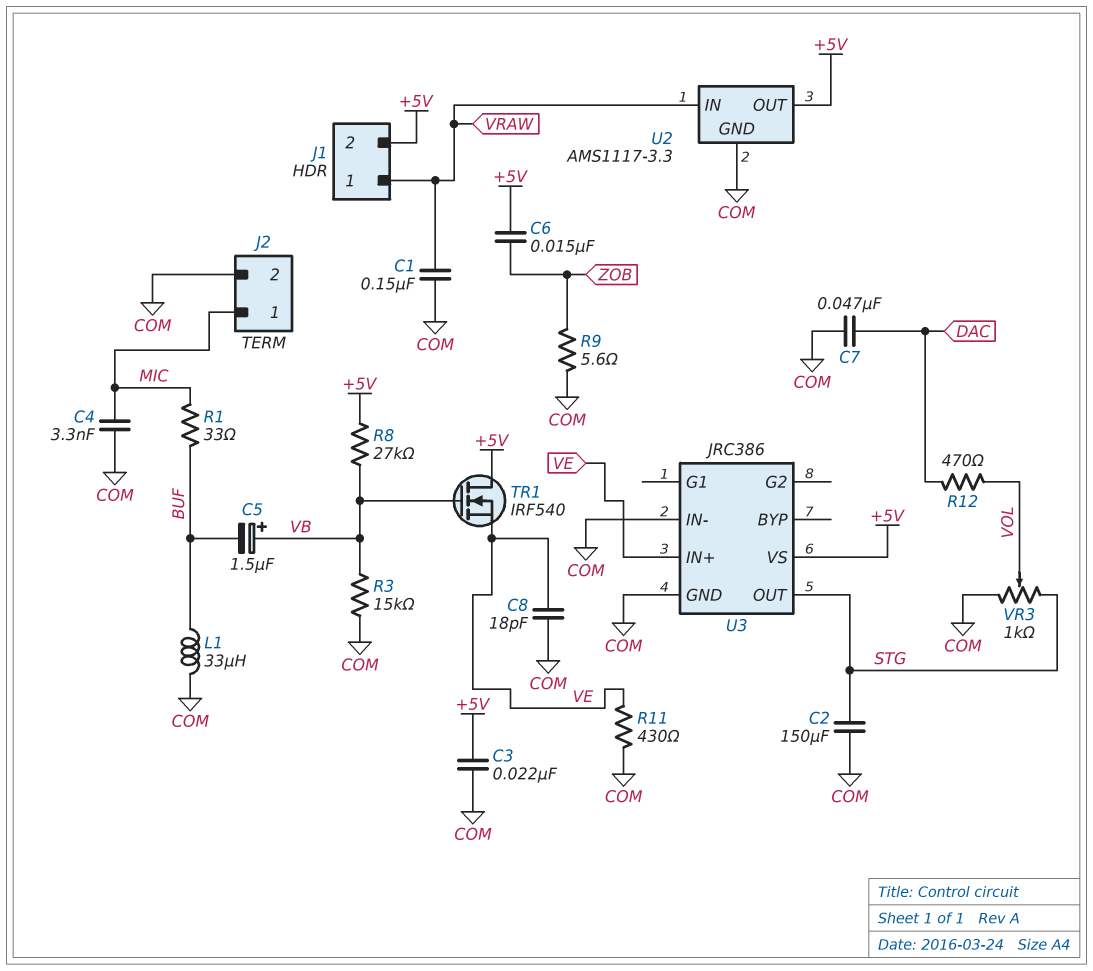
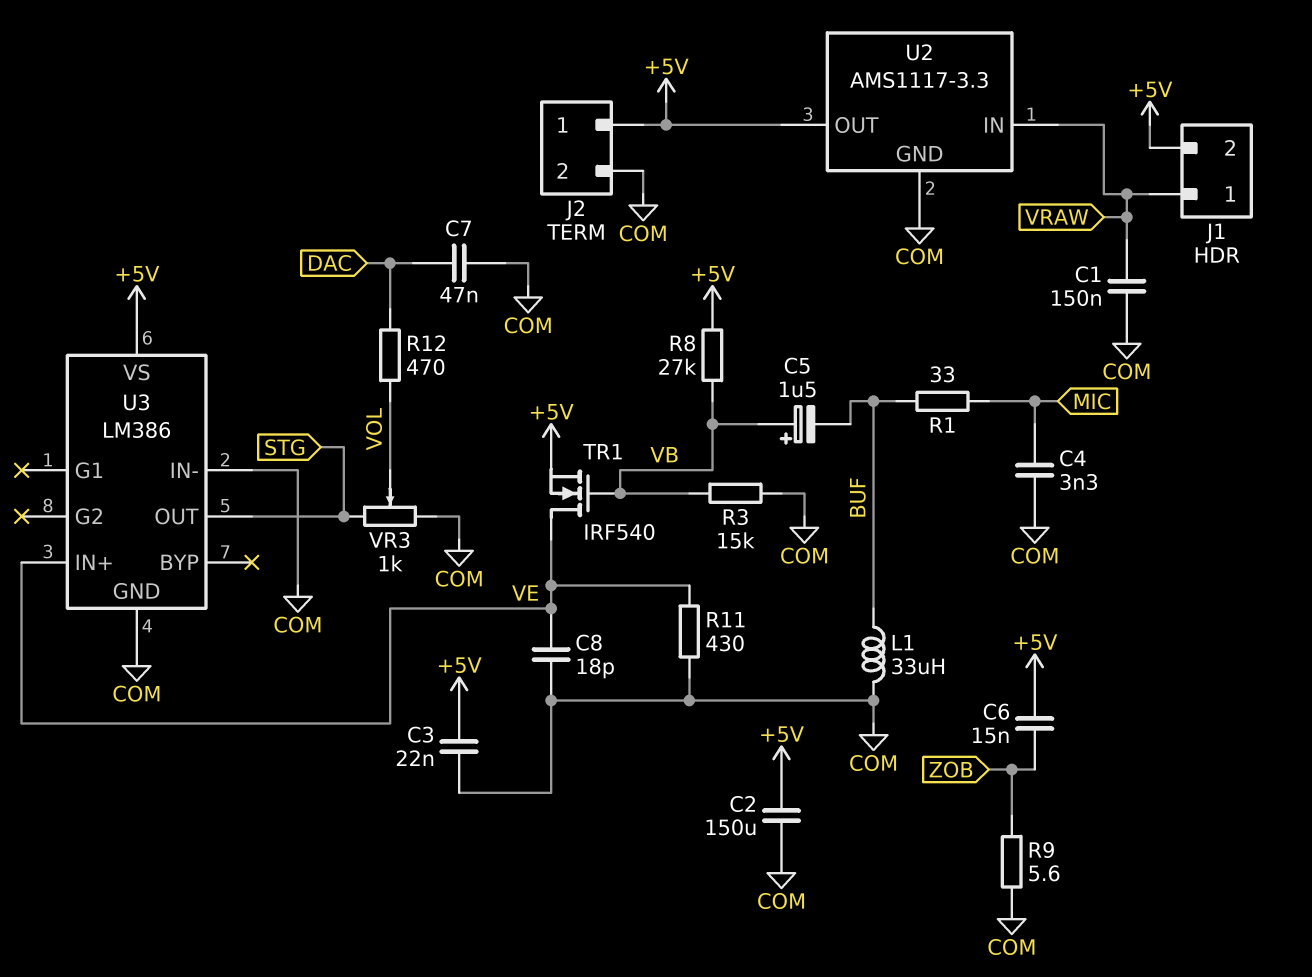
C2: 150uF (COM, STG) -> 150uF (+5V, COM)
J2 pin 1: MIC -> +5V
TR1: NMOS IRF540 (G VB, D +5V, S VE) -> NMOS IRF540 (G VB, D VE, S +5V)
U3: JRC386 -> LM386

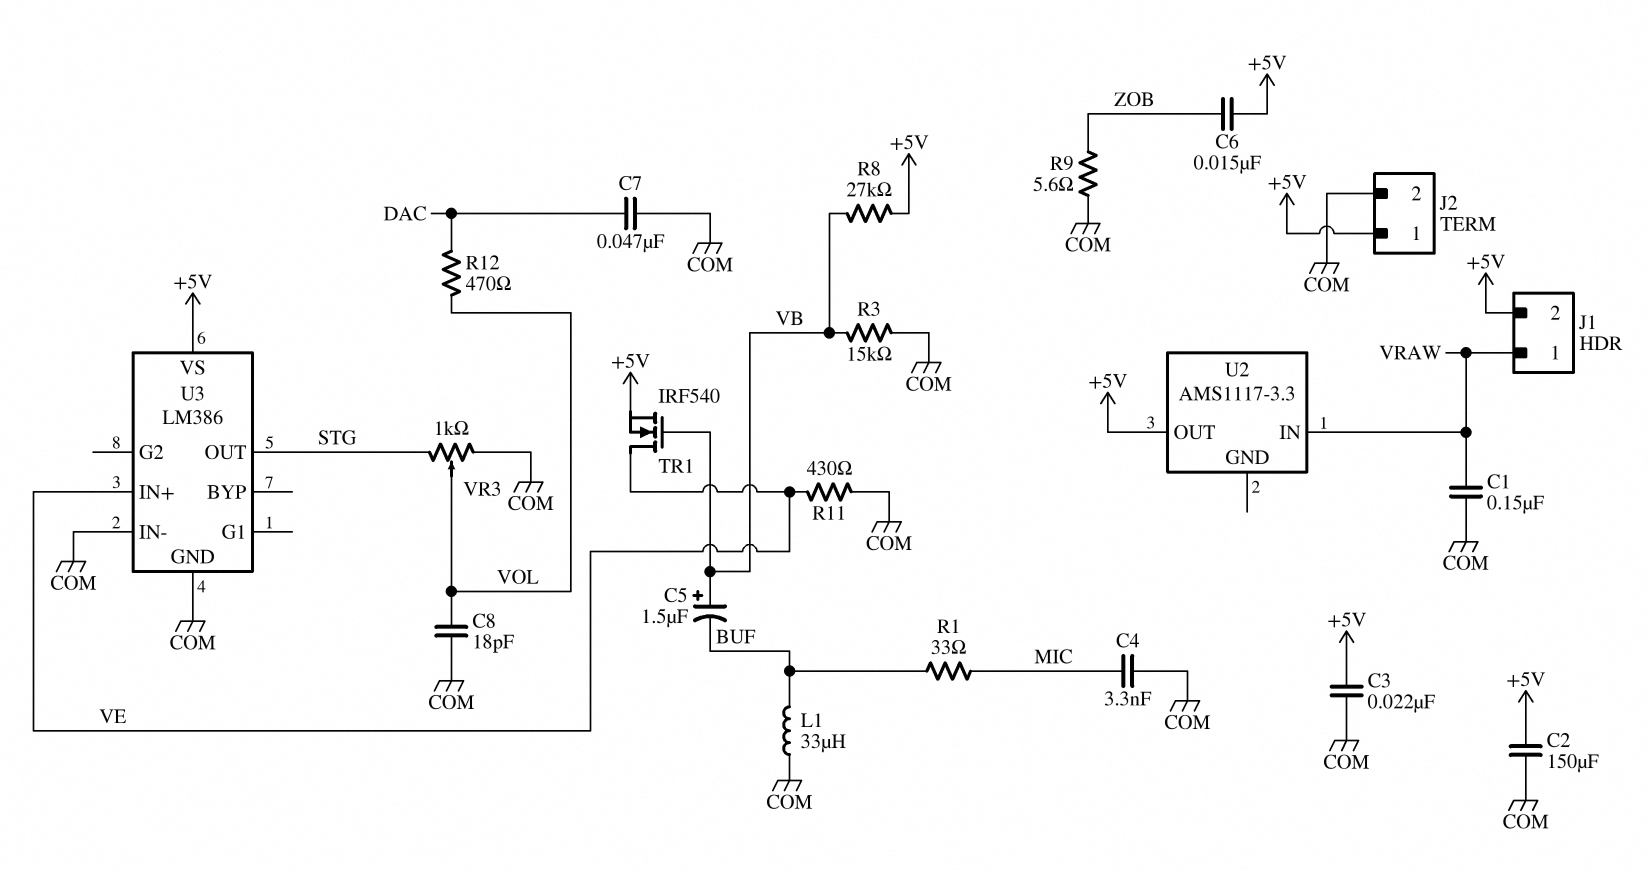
C8: 18pF (COM, VE) -> 18pF (COM, VOL)
U2 pin GND: COM -> none

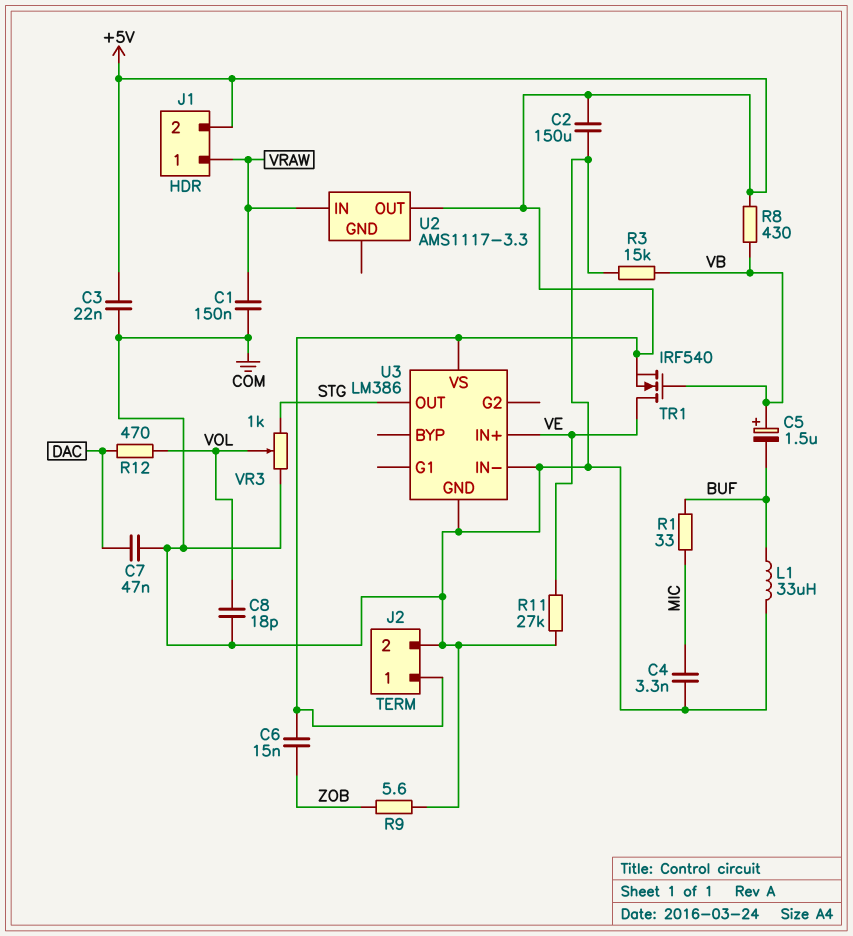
R8: 27k (+5V, VB) -> 430 (+5V, VB)
R11: 430 (COM, VE) -> 27k (COM, VE)

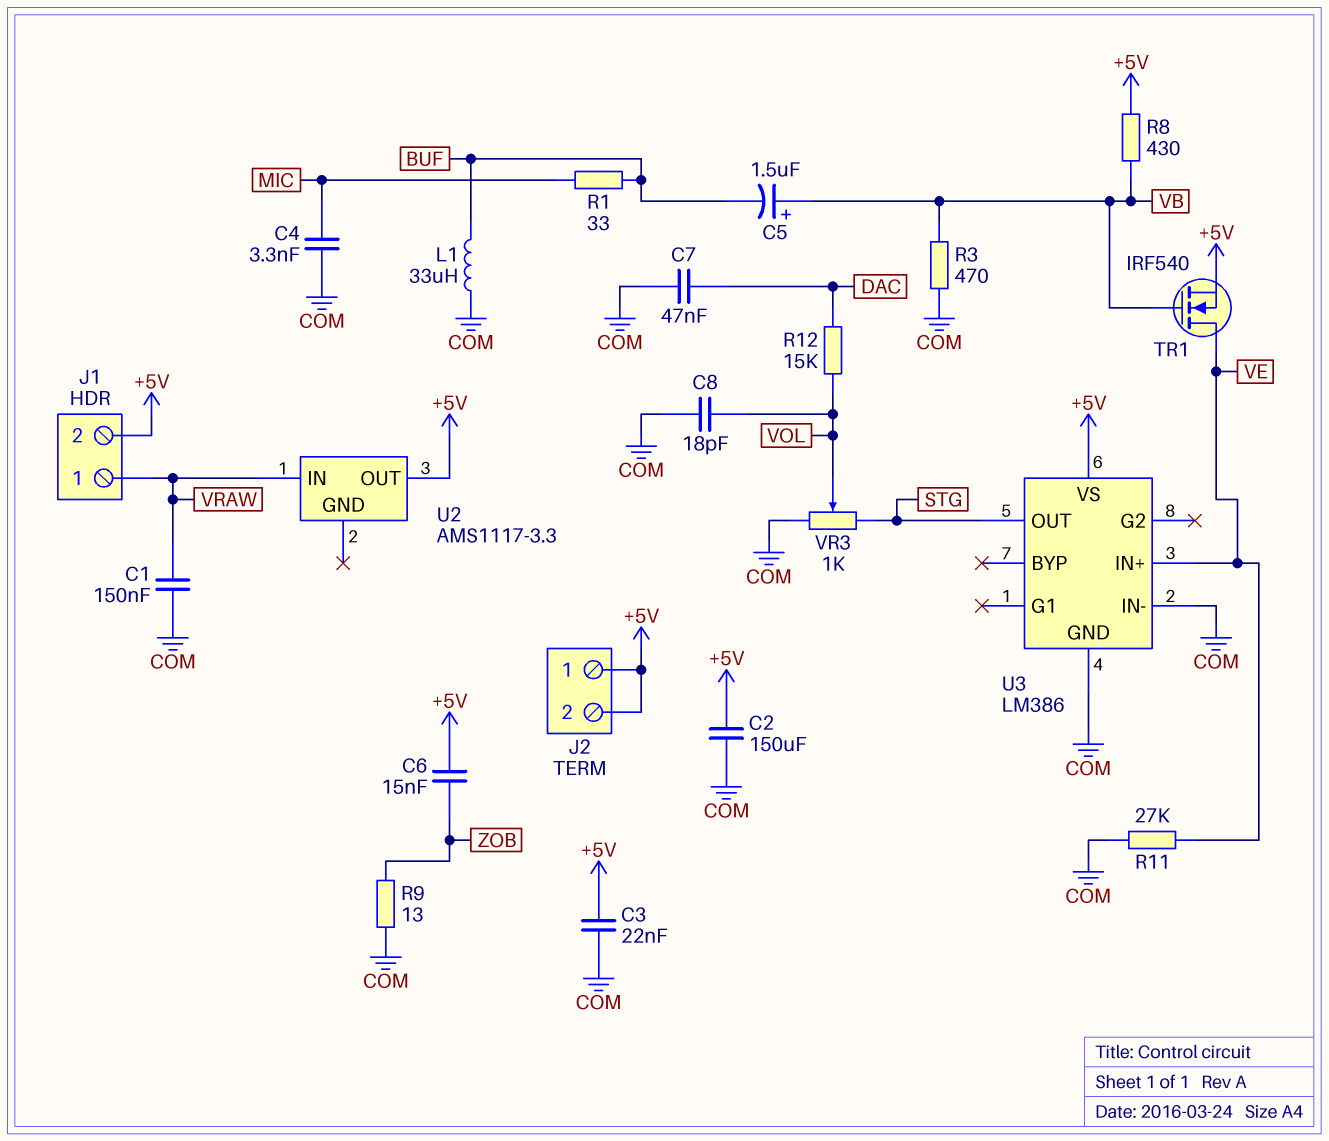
J2 pin 2: COM -> +5V
R3: 15k (COM, VB) -> 470 (COM, VB)
R9: 5.6 (COM, ZOB) -> 13 (COM, ZOB)
R12: 470 (DAC, VOL) -> 15k (DAC, VOL)

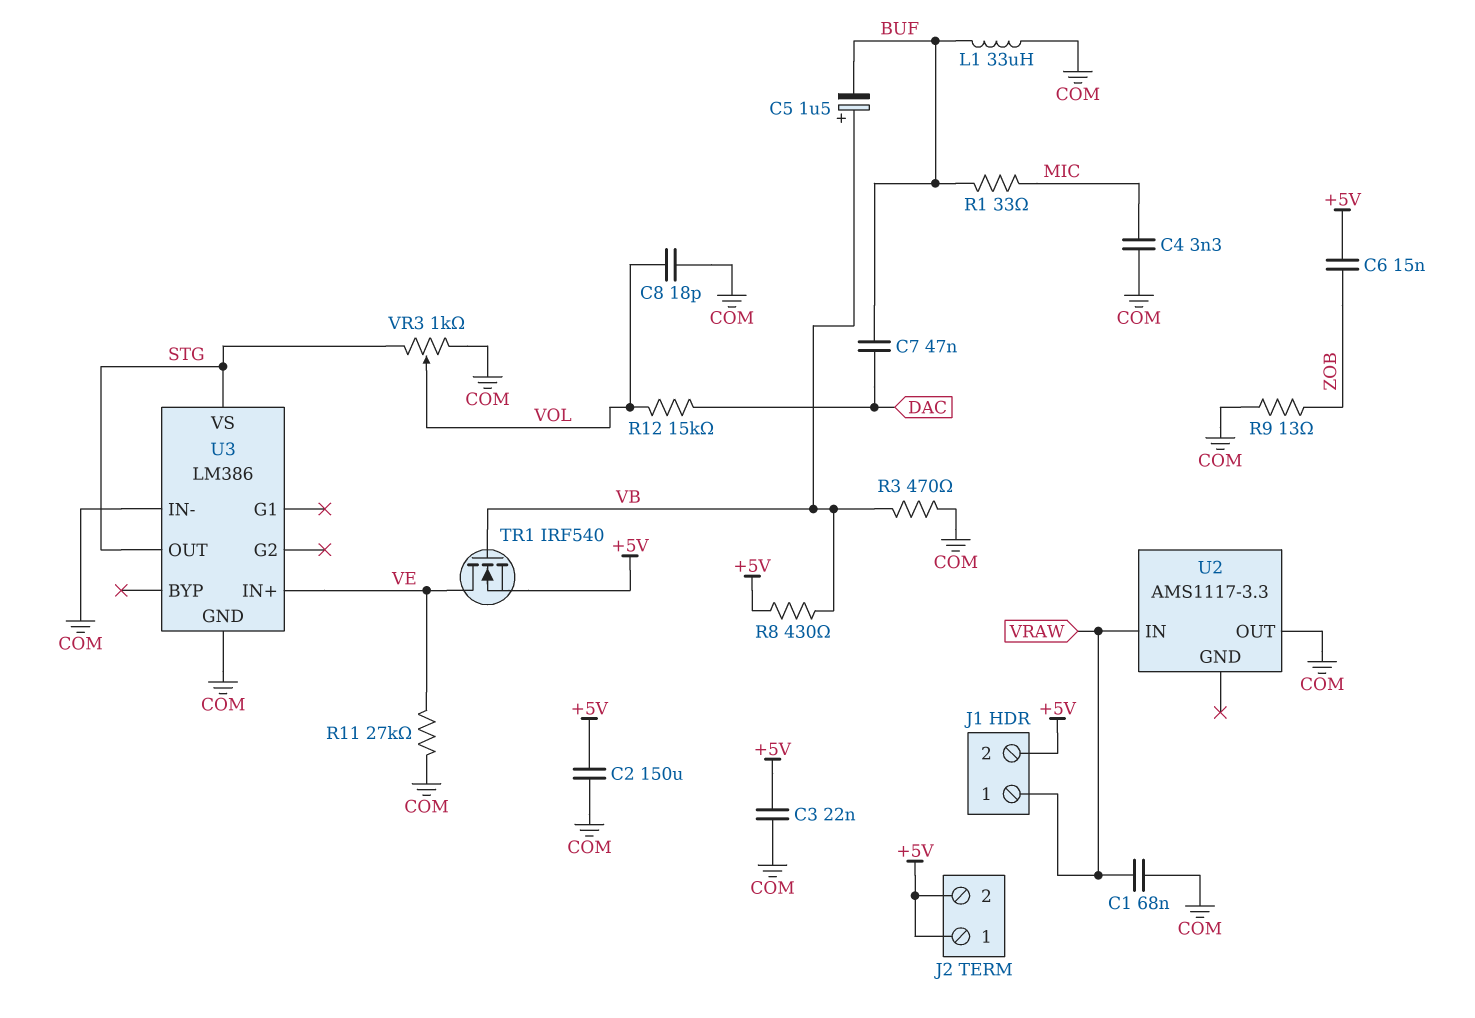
C1: 150nF (COM, VRAW) -> 68nF (COM, VRAW)
C7: 47nF (COM, DAC) -> 47nF (BUF, DAC)
U2 pin OUT: +5V -> COM
U3 pin VS: +5V -> STG

